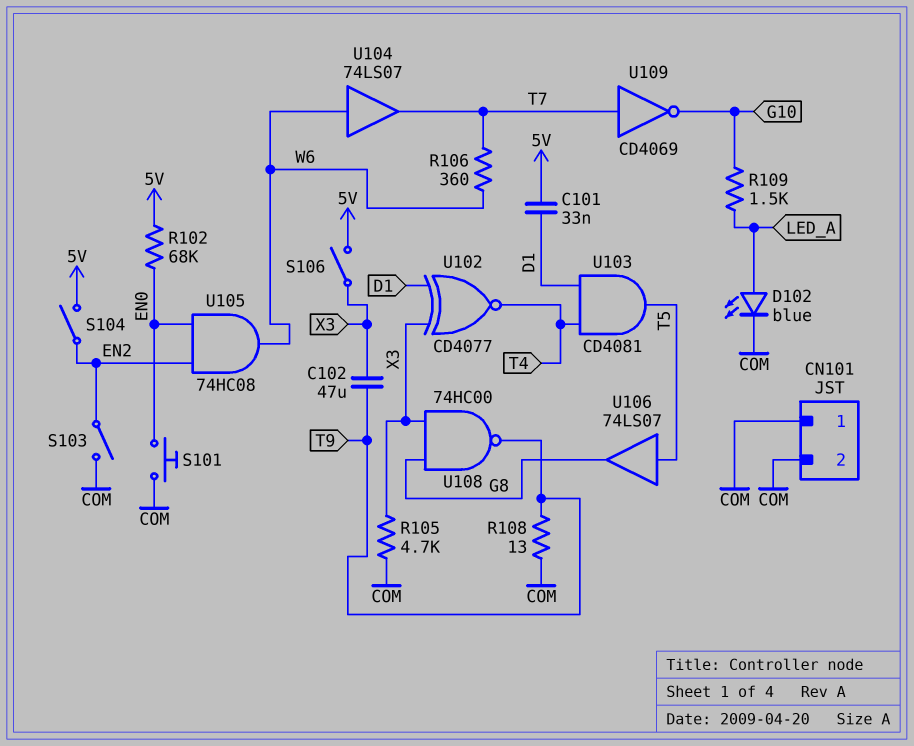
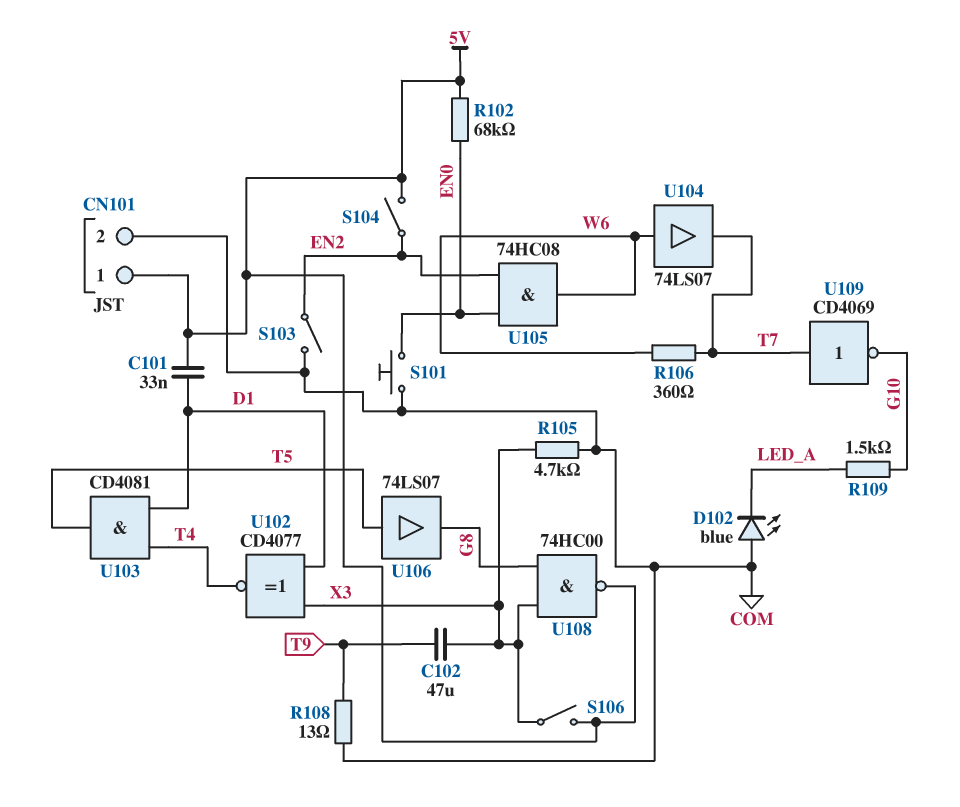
CN101 pin 1: COM -> 5V
D102: LED blue (A LED_A, K COM) -> LED blue (A COM, K LED_A)
U108: NAND 74HC00 (in G8, in X3, out T9) -> NAND 74HC00 (in G8, in X3, out 5V)

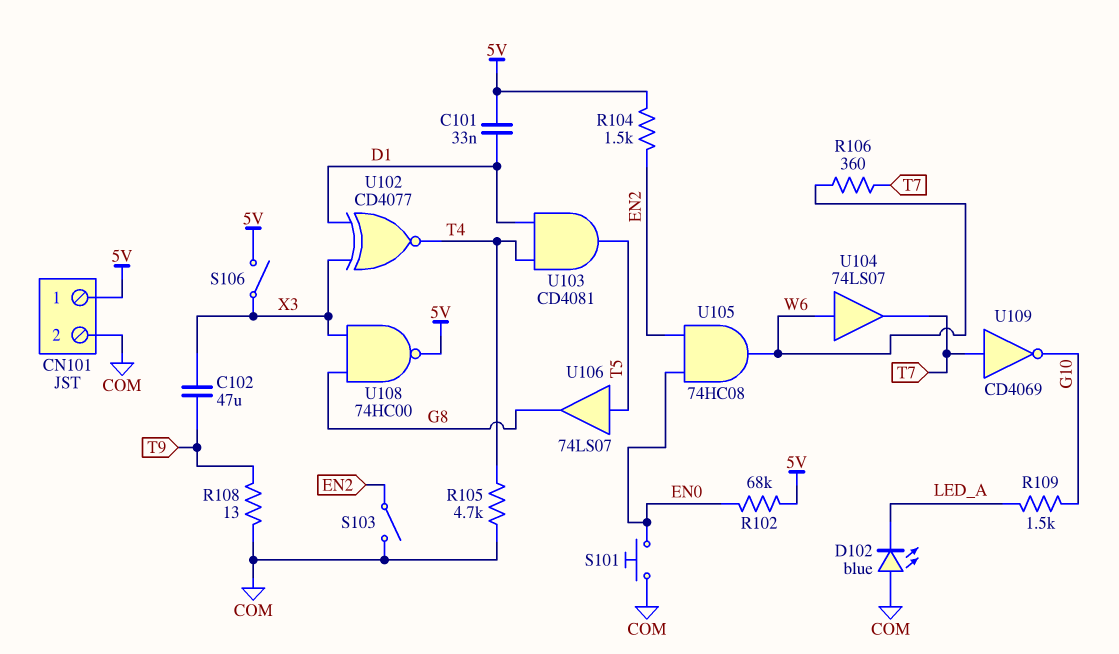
R104: none -> 1.5k (5V, EN2)
R105: 4.7k (COM, X3) -> 4.7k (COM, T4)
S104: switch (5V, EN2) -> none

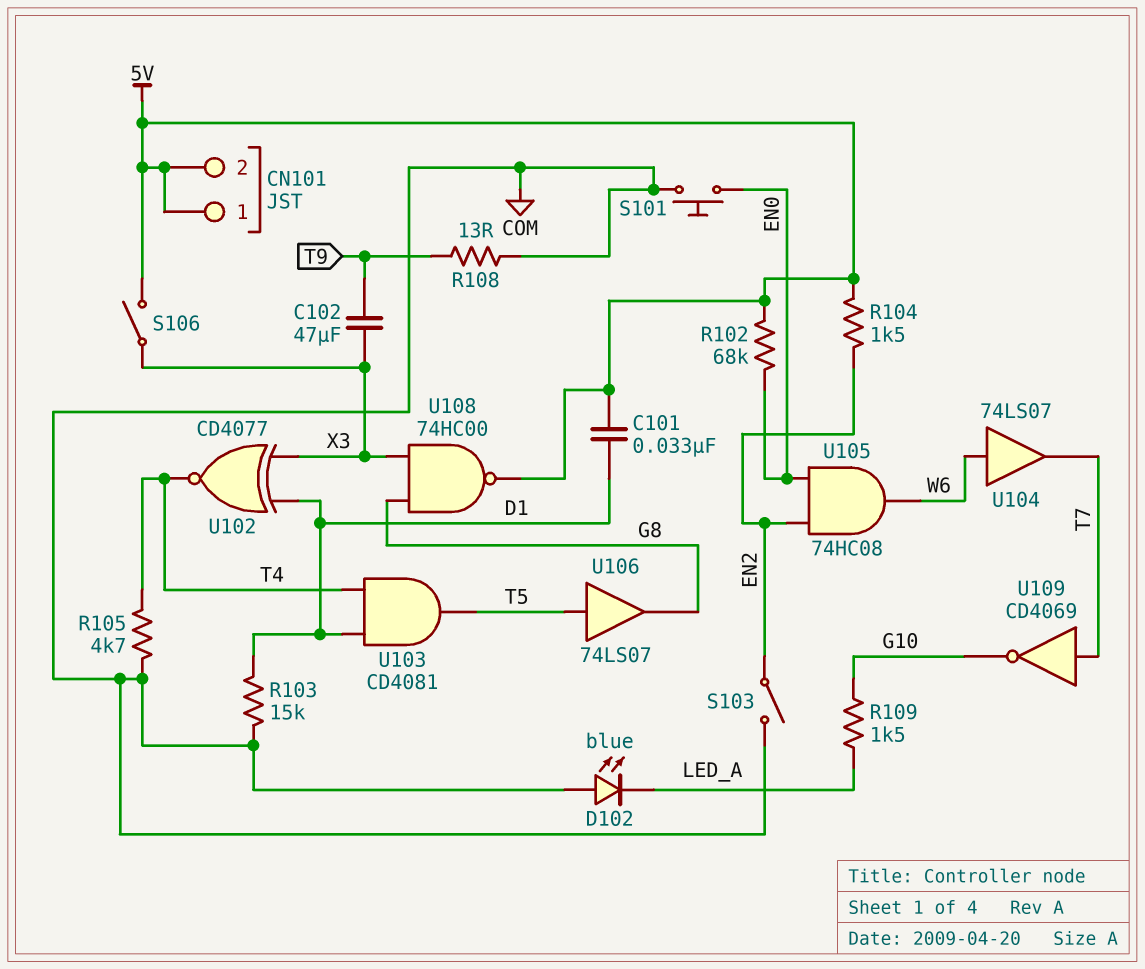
CN101 pin 2: COM -> 5V
R103: none -> 15k (COM, D1)
R106: 360 (T7, W6) -> none

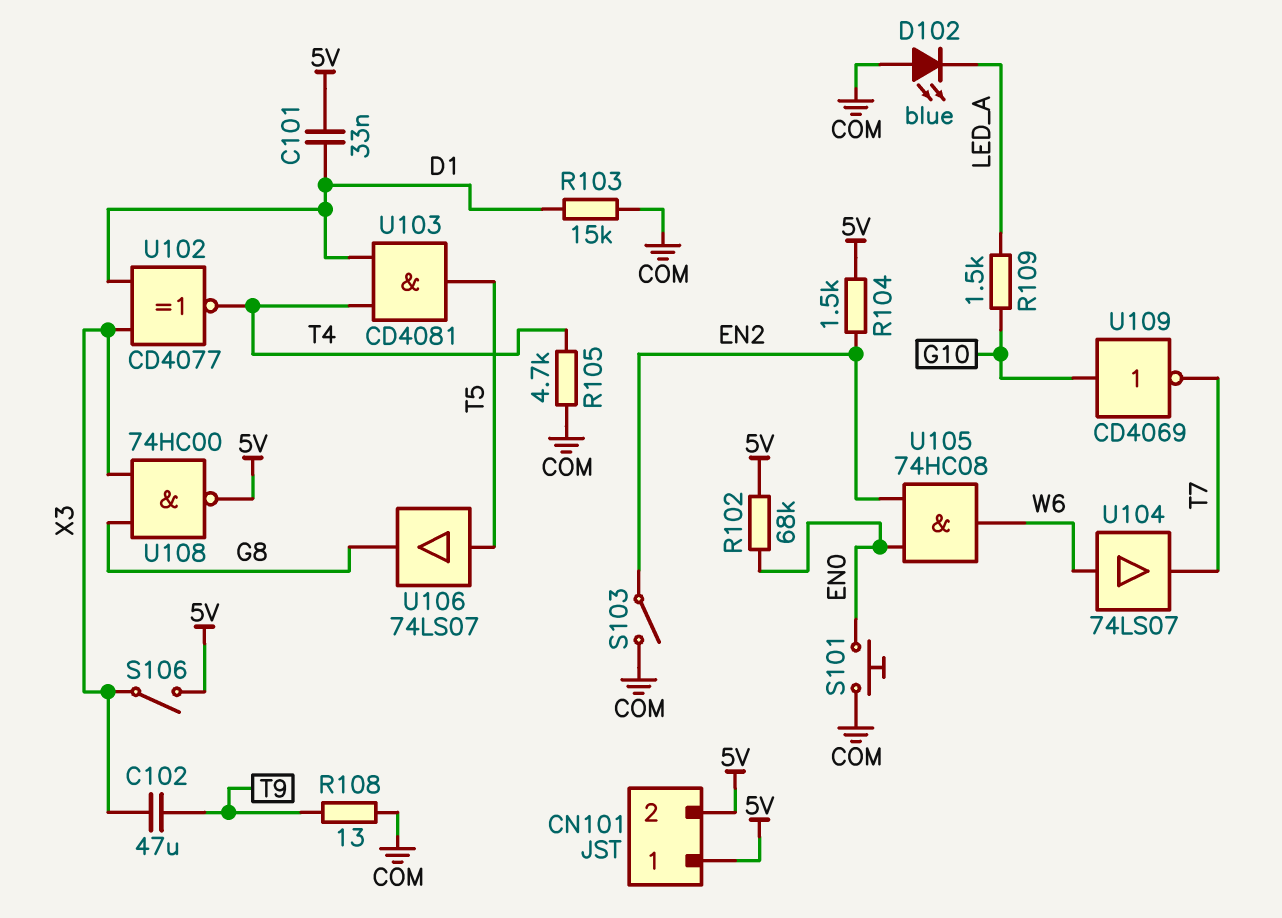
U109: NOT CD4069 (in T7, out G10) -> NOT CD4069 (in G10, out T7)

